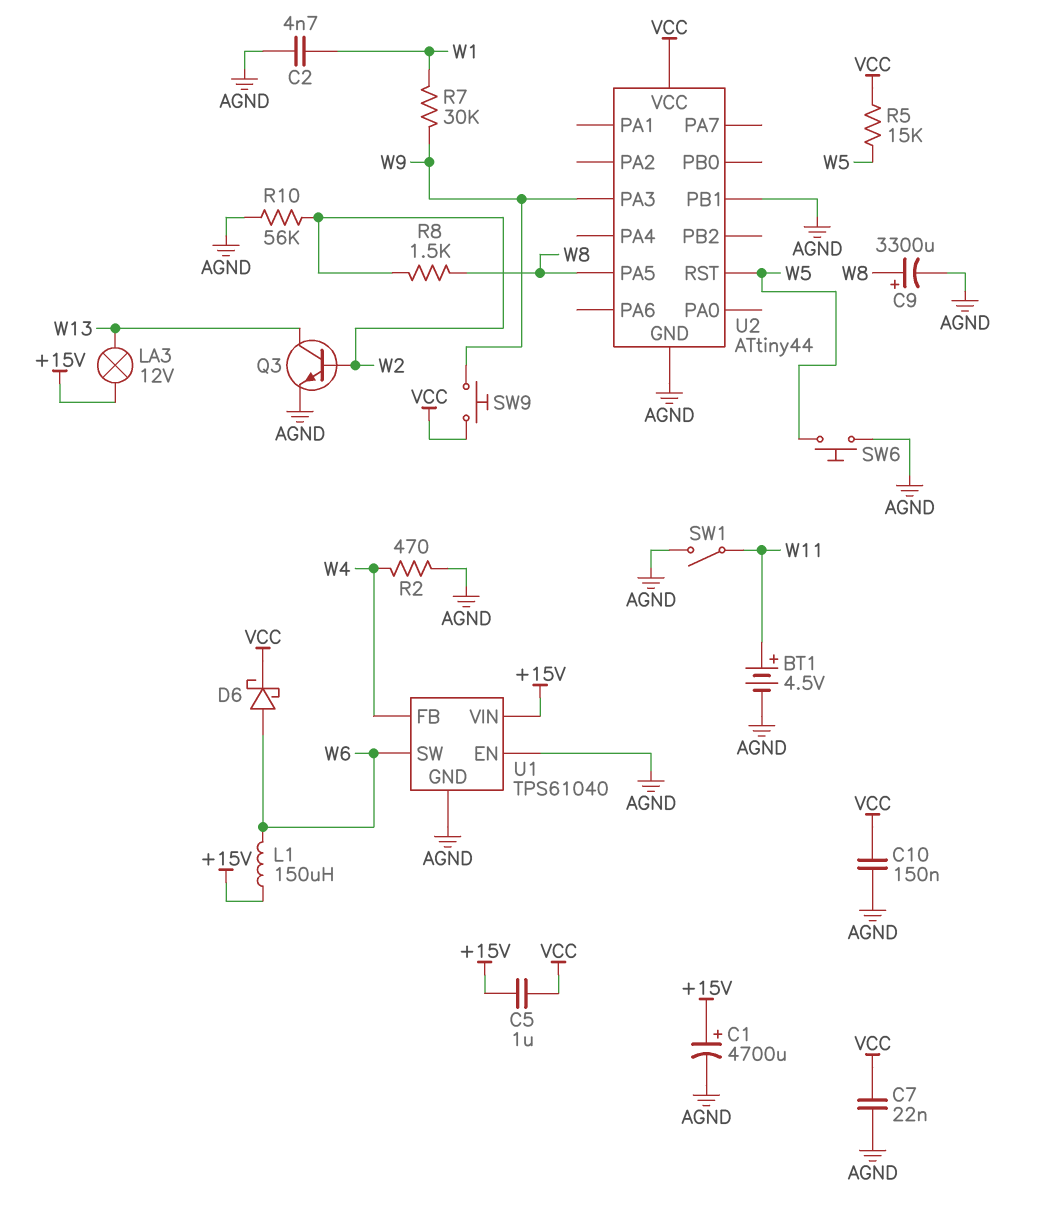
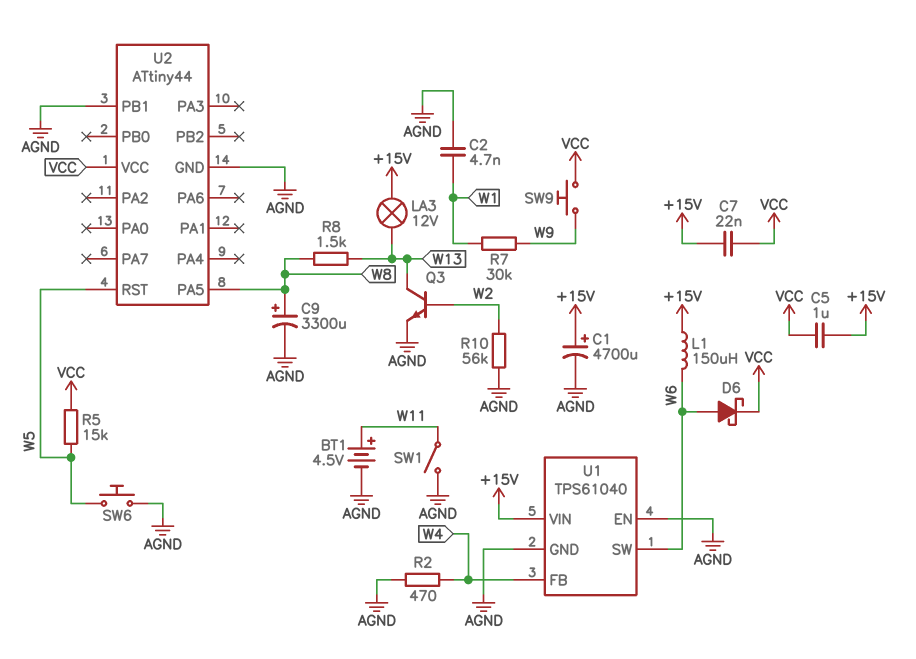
C7: 22nF (AGND, VCC) -> 22nF (+15V, VCC)
C10: 150nF (AGND, VCC) -> none
R8: 1.5k (W2, W8) -> 1.5k (W8, W13)
U2 pin PA3: W9 -> none

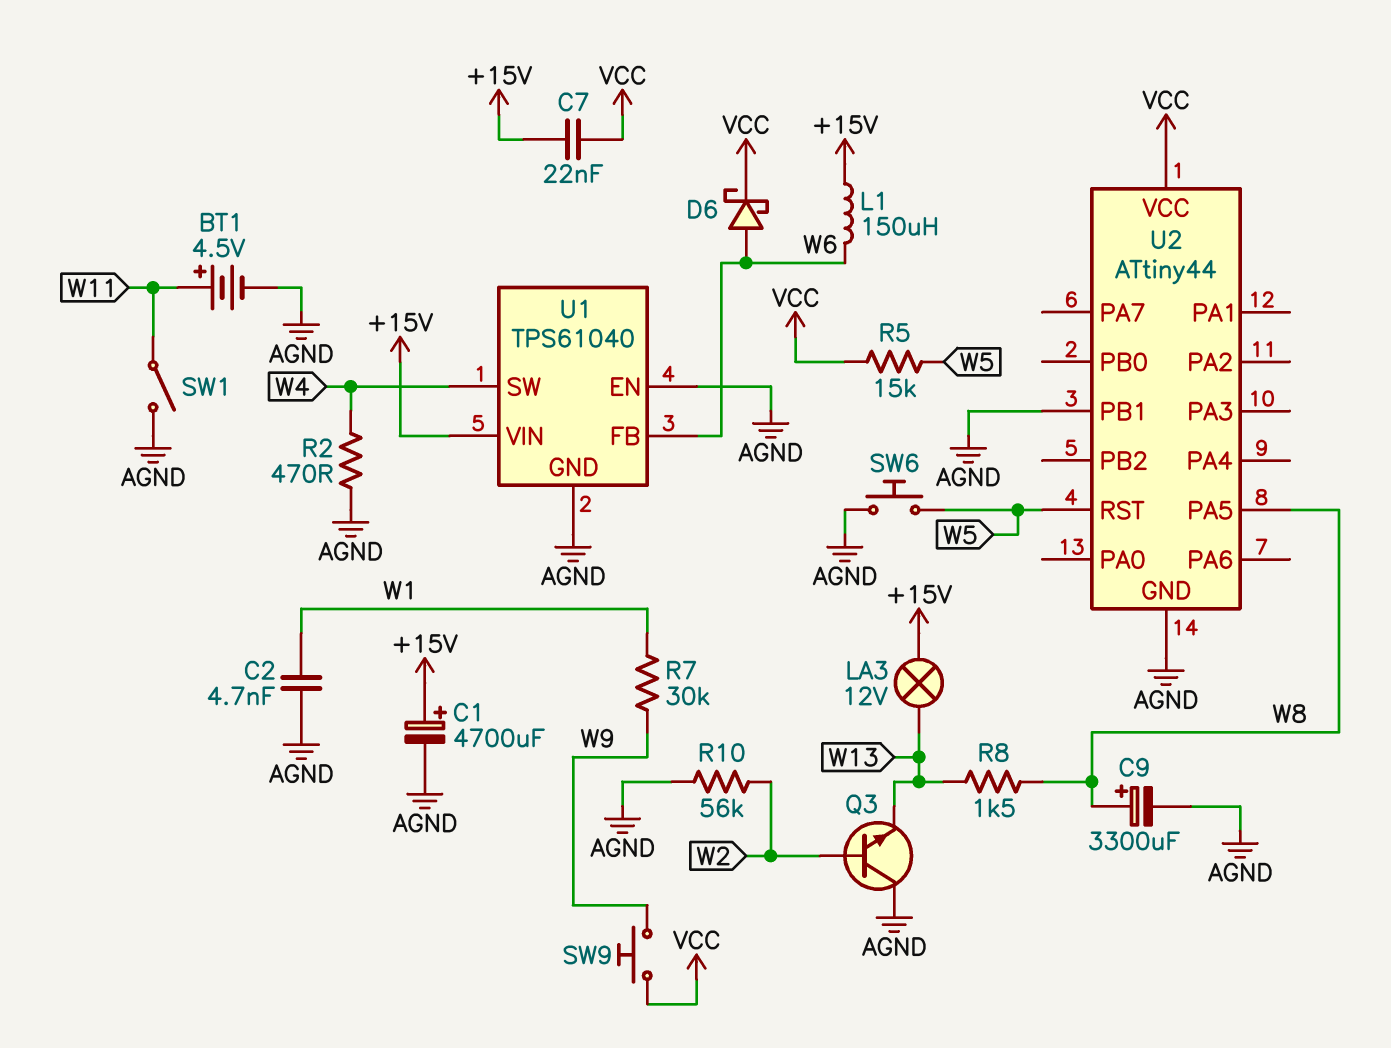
C5: 1uF (+15V, VCC) -> none
Q3: NPN (B W2, C W13, E AGND) -> NPN (B W2, C AGND, E W13)
U1 pin FB: W4 -> W6
U1 pin SW: W6 -> W4

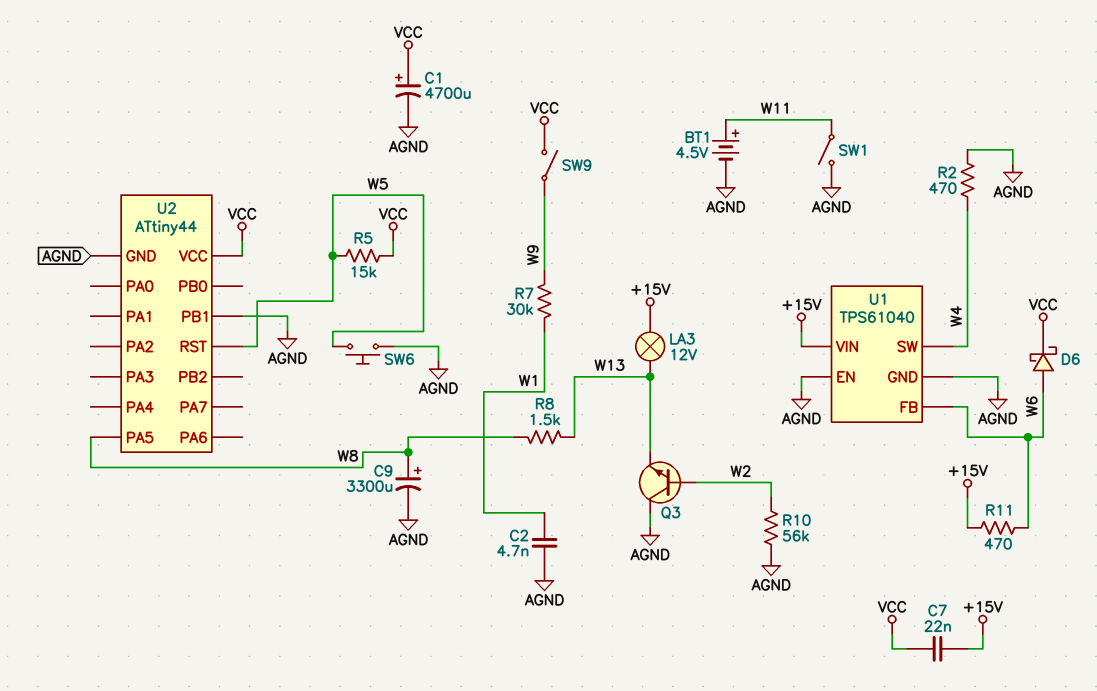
C1: 4700uF (plus +15V, minus AGND) -> 4700uF (plus VCC, minus AGND)
L1: 150uH (+15V, W6) -> none
R11: none -> 470 (+15V, W6)
SW9: button (VCC, W9) -> switch (VCC, W9)

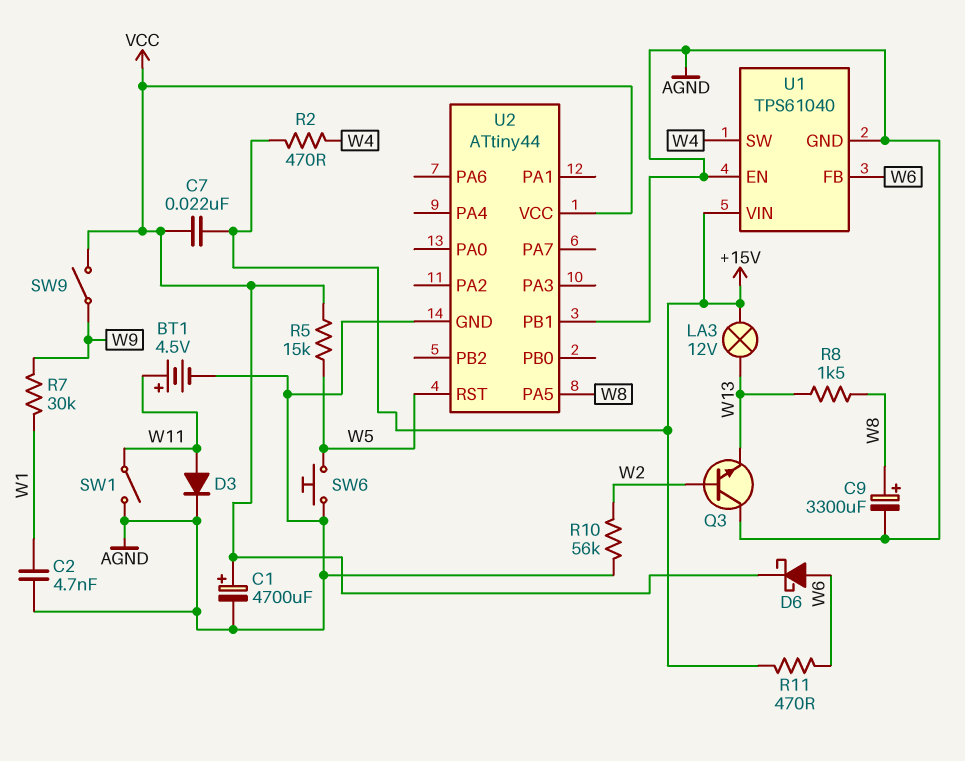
D3: none -> diode (A W11, K AGND)
R2: 470 (AGND, W4) -> 470 (+15V, W4)

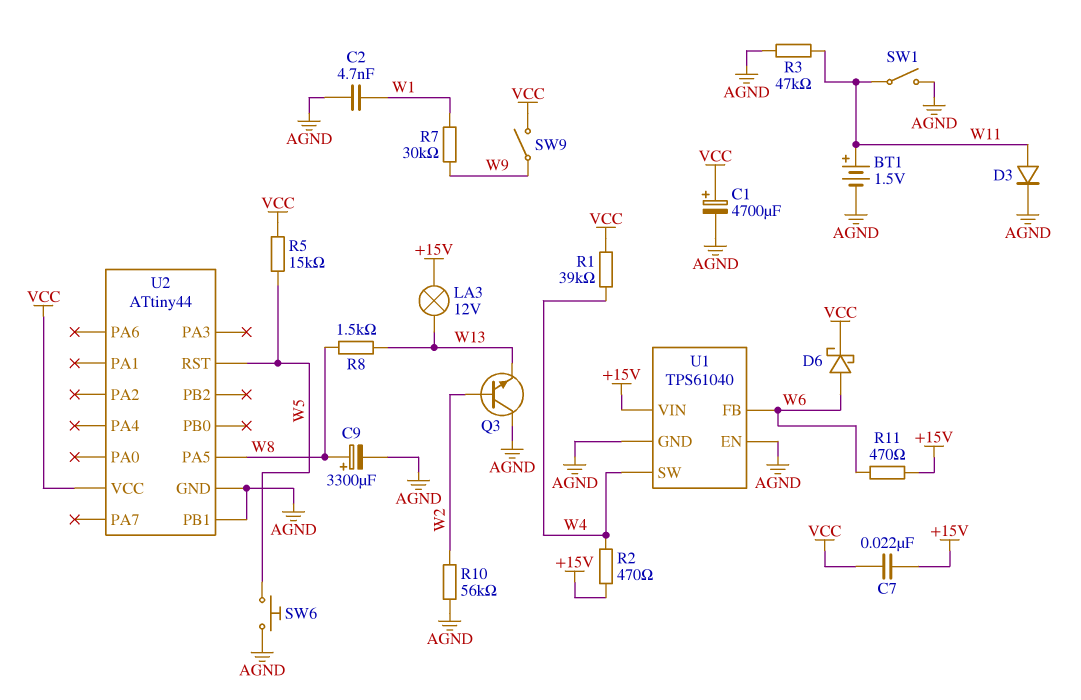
BT1: 4.5V (plus W11, minus AGND) -> 1.5V (plus W11, minus AGND)
R1: none -> 39k (VCC, W4)
R3: none -> 47k (AGND, W11)

